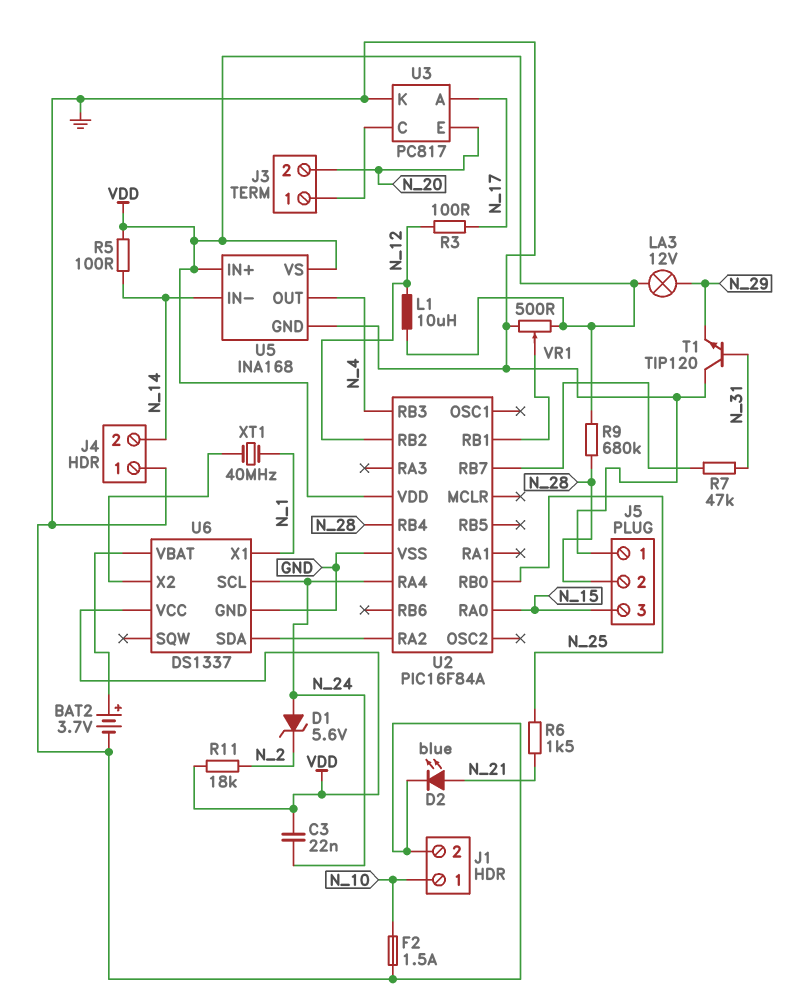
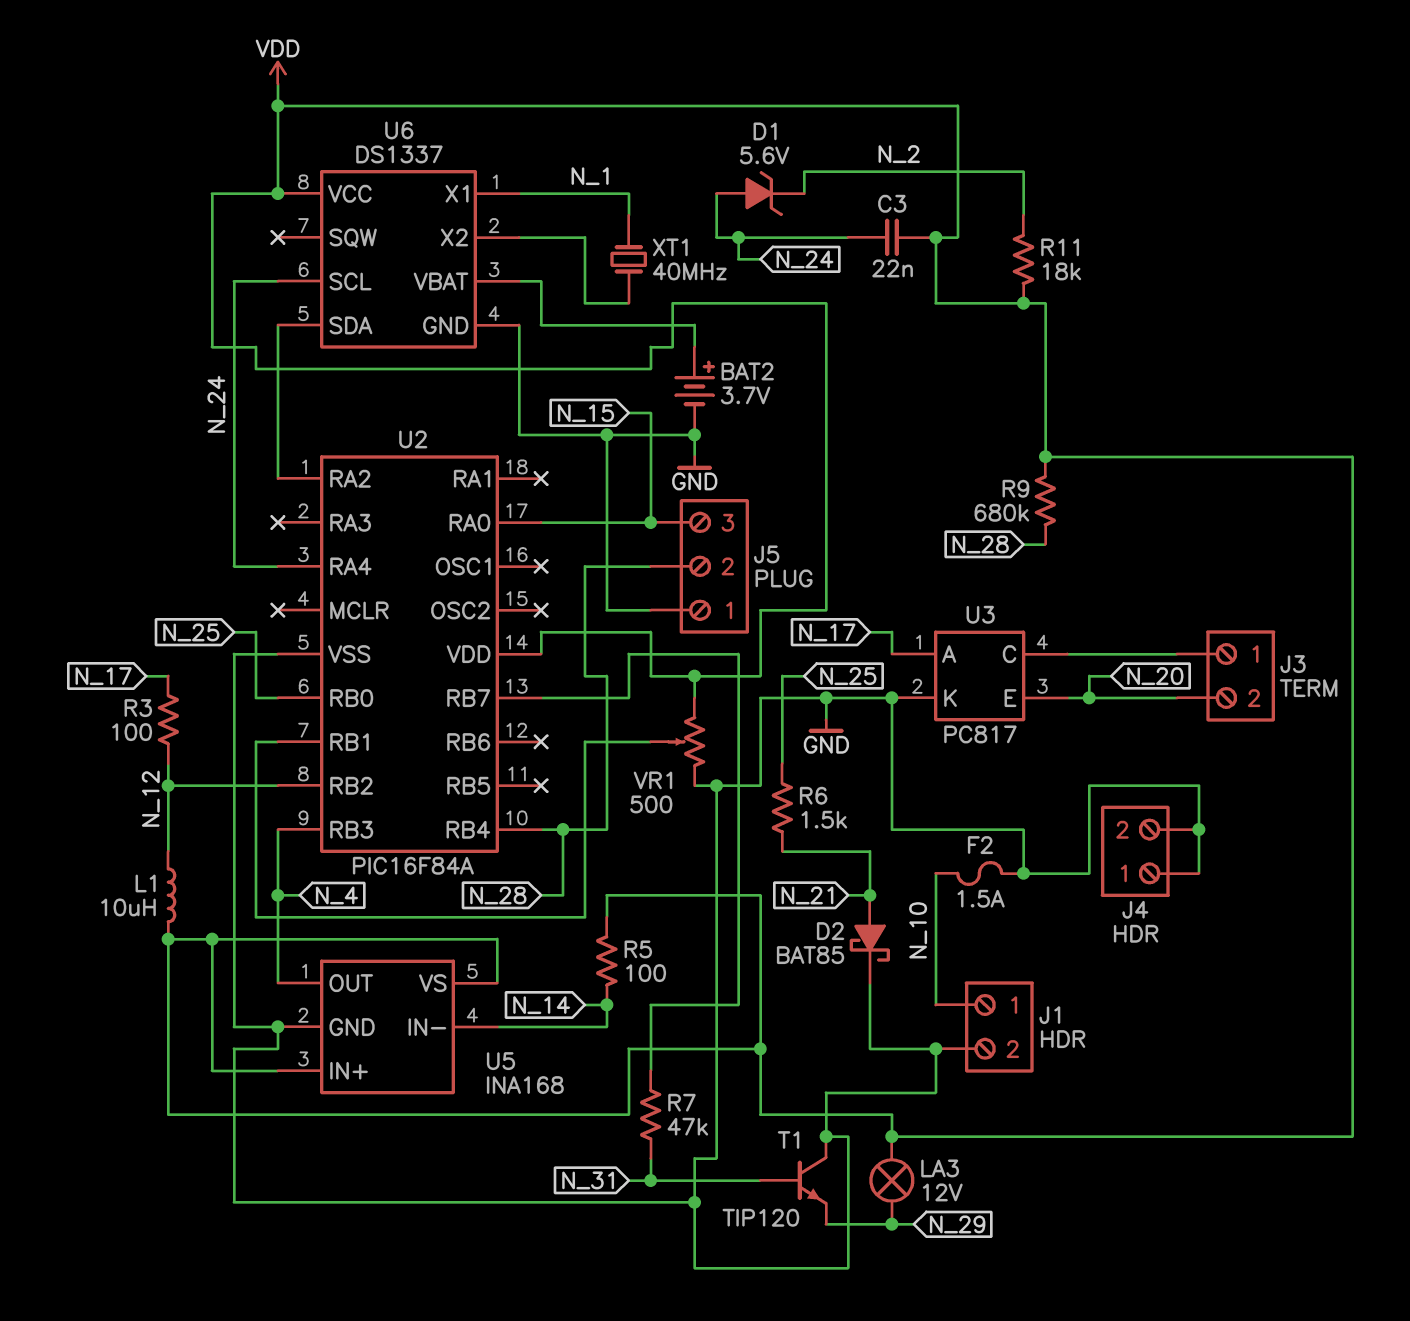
D2: LED blue (A N_21, K GND) -> schottky BAT85 (A N_21, K GND)
J4 pin 2: N_14 -> GND

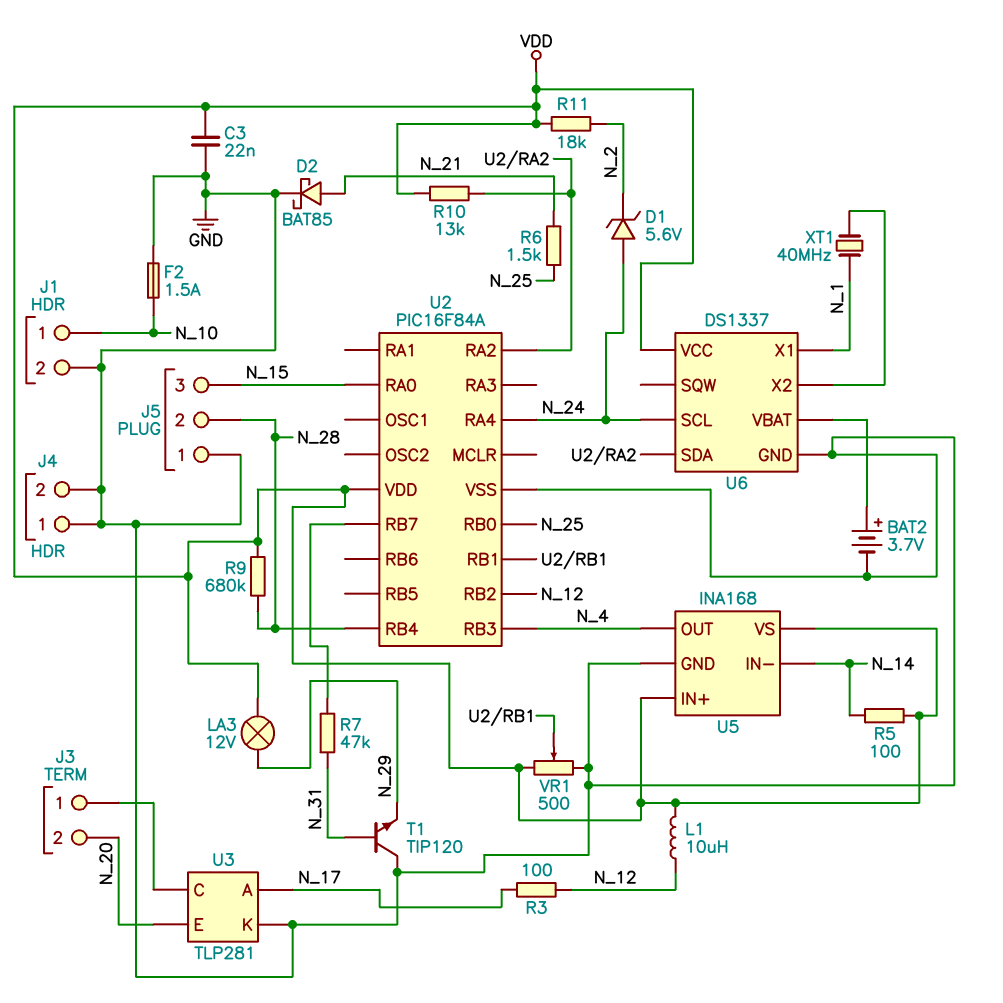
C3: 22nF (N_24, VDD) -> 22nF (GND, VDD)
R10: none -> 13k (U2/RA2, VDD)
U3: PC817 -> TLP281

